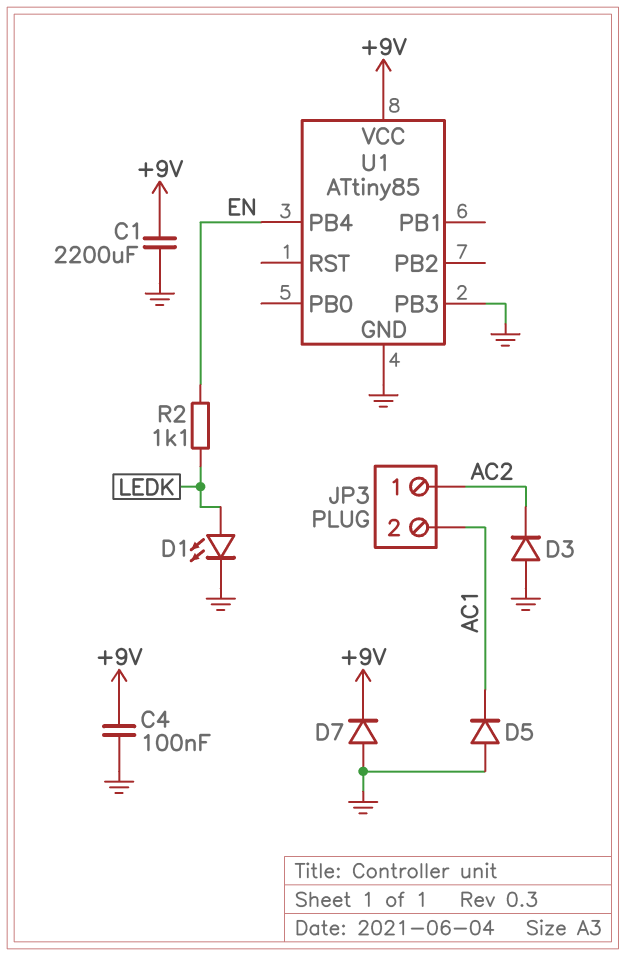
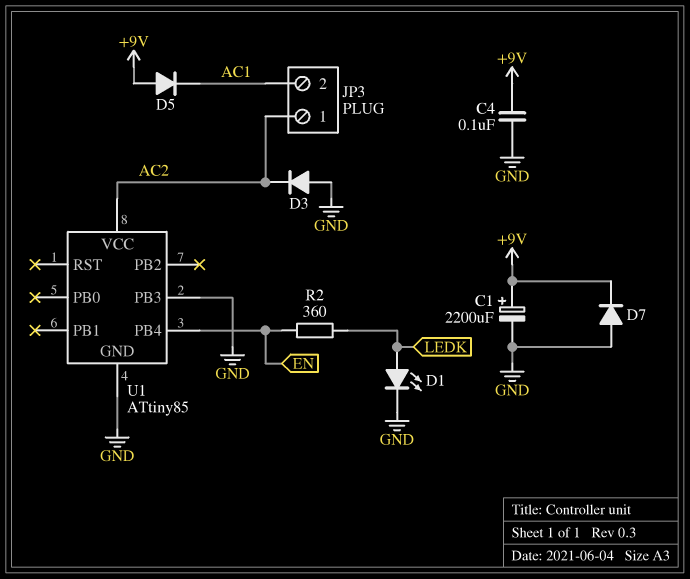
C1: 2200uF (+9V, GND) -> 2200uF (plus +9V, minus GND)
D5: diode (A GND, K AC1) -> diode (A +9V, K AC1)
R2: 1.1k (EN, LEDK) -> 360 (EN, LEDK)
U1 pin VCC: +9V -> AC2

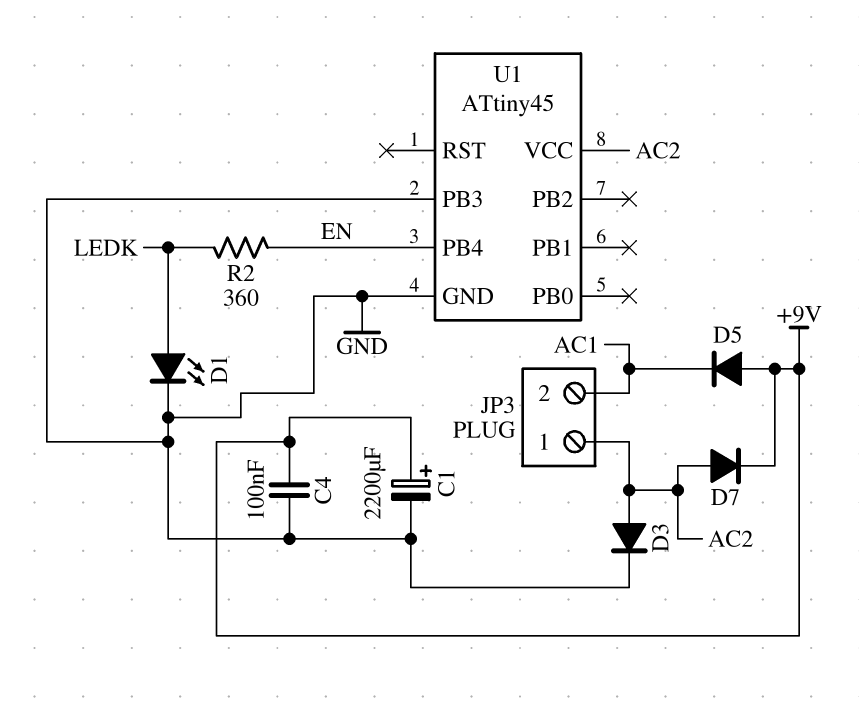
D3: diode (A GND, K AC2) -> diode (A AC2, K GND)
D7: diode (A GND, K +9V) -> diode (A AC2, K +9V)
U1: ATtiny85 -> ATtiny45

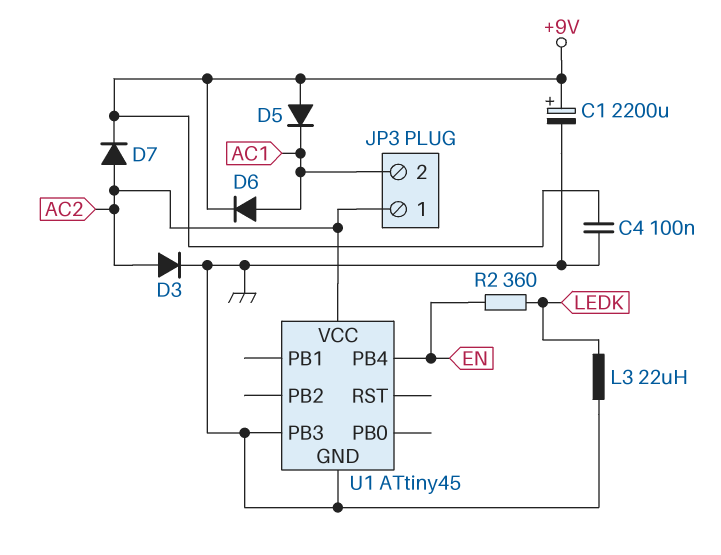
D1: LED (A LEDK, K GND) -> none
D6: none -> diode (A AC1, K +9V)
L3: none -> 22uH (GND, LEDK)

